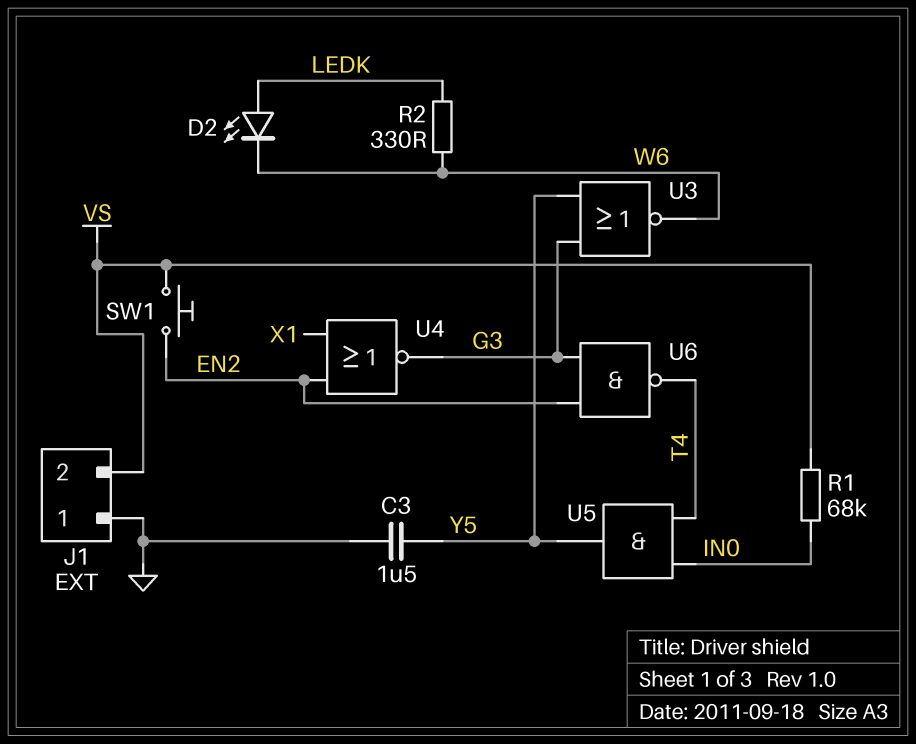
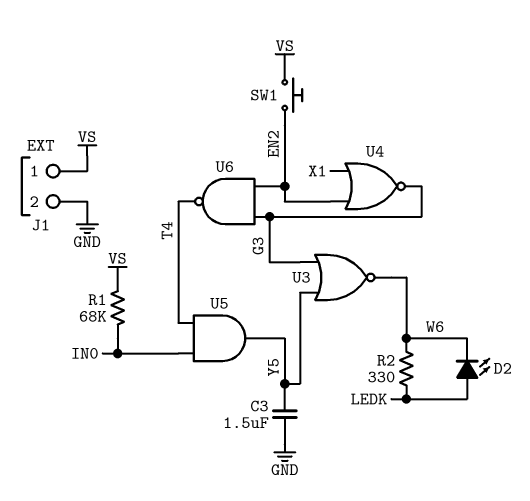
J1 pin 1: GND -> VS
J1 pin 2: VS -> GND

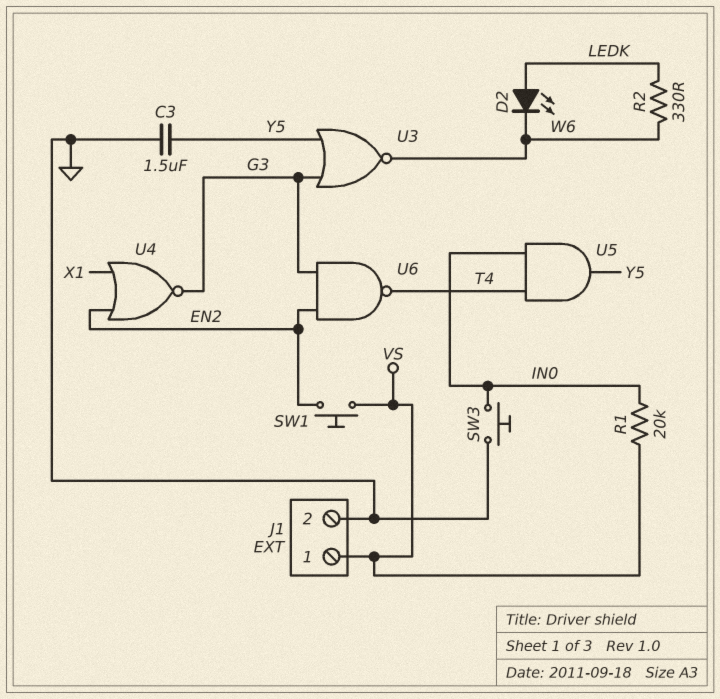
R1: 68k (IN0, VS) -> 20k (IN0, VS)
SW3: none -> button (GND, IN0)

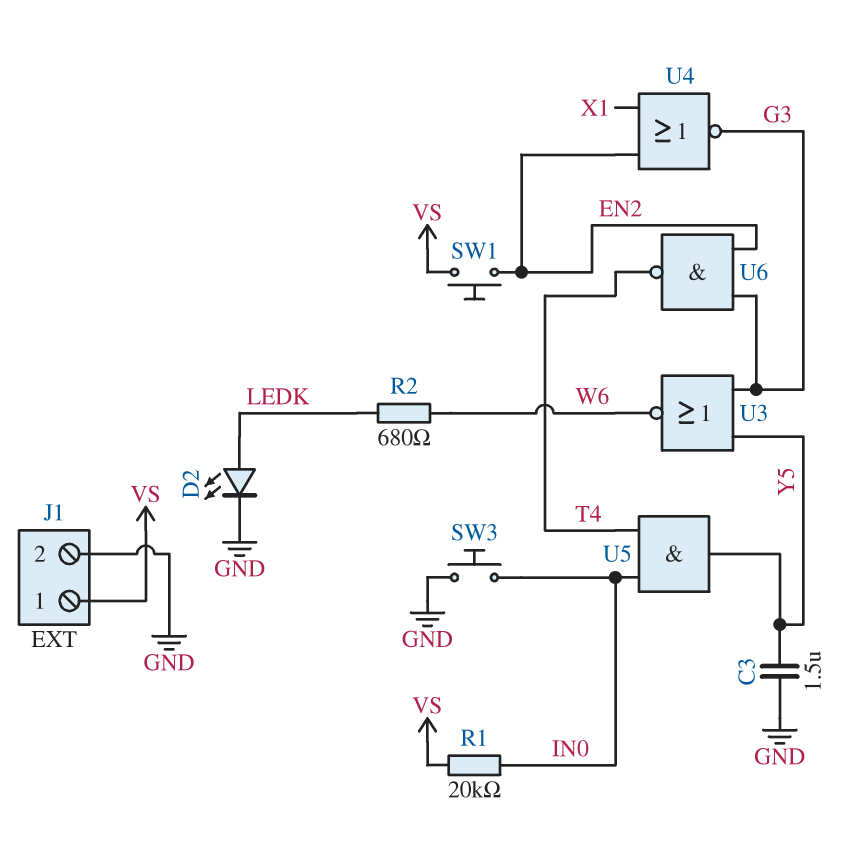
D2: LED (A LEDK, K W6) -> LED (A LEDK, K GND)
R2: 330 (LEDK, W6) -> 680 (LEDK, W6)

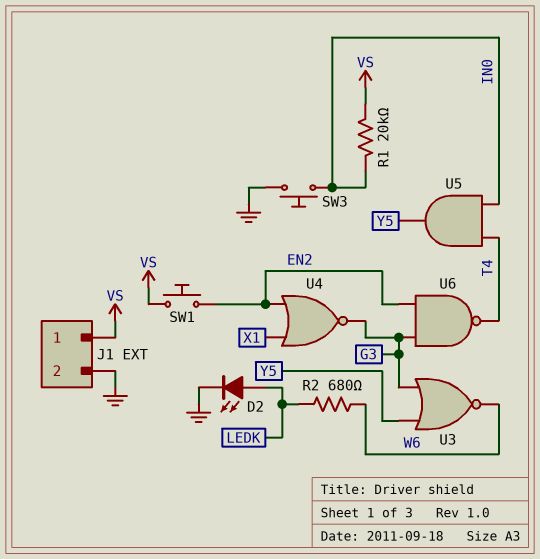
C3: 1.5uF (GND, Y5) -> none

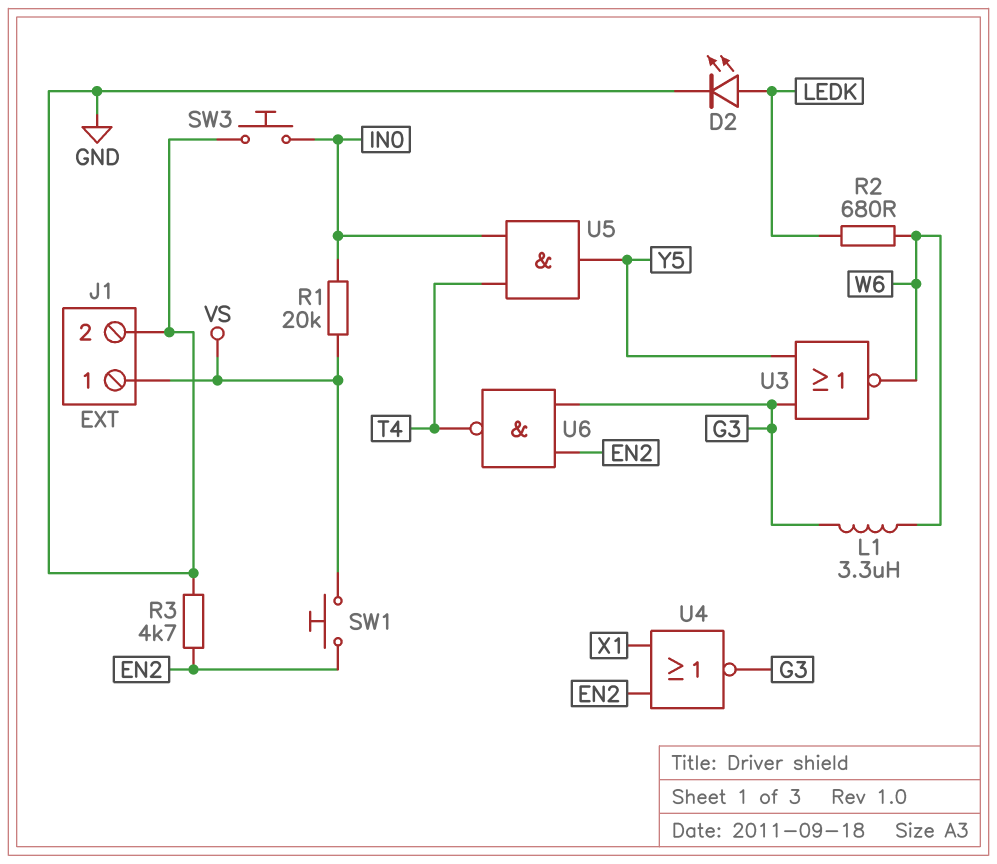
L1: none -> 3.3uH (G3, W6)
R3: none -> 4.7k (EN2, GND)

